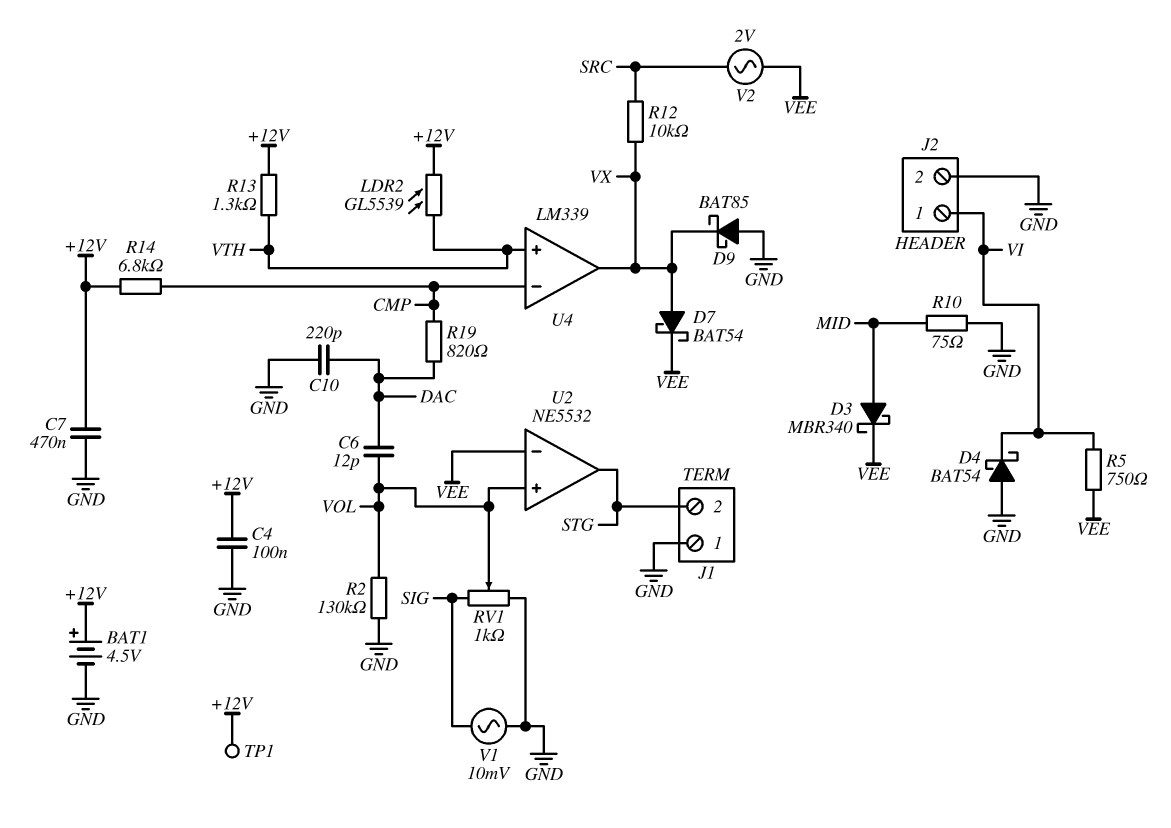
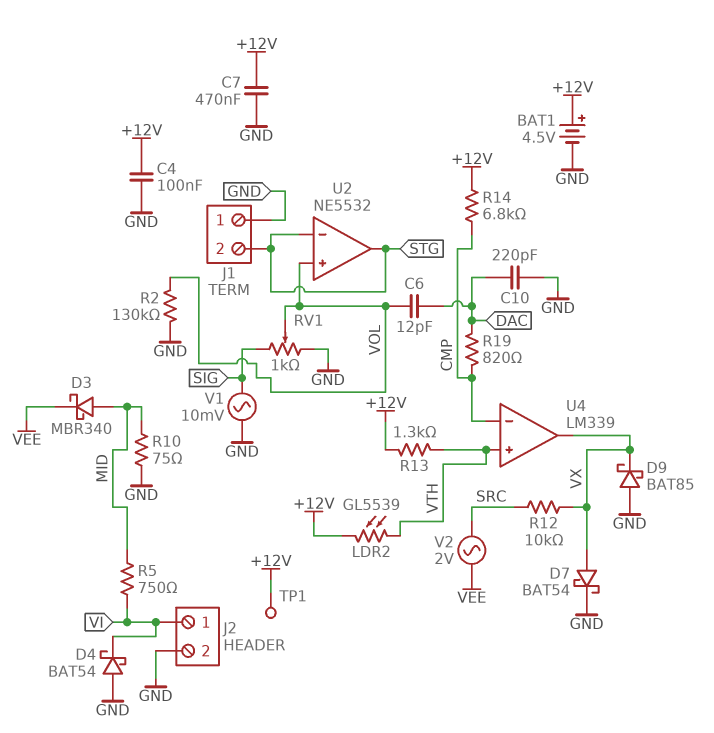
D7: schottky BAT54 (A VX, K VEE) -> schottky BAT54 (A VX, K GND)
R5: 750 (VEE, VI) -> 750 (MID, VI)
U2 pin in-: VEE -> STG

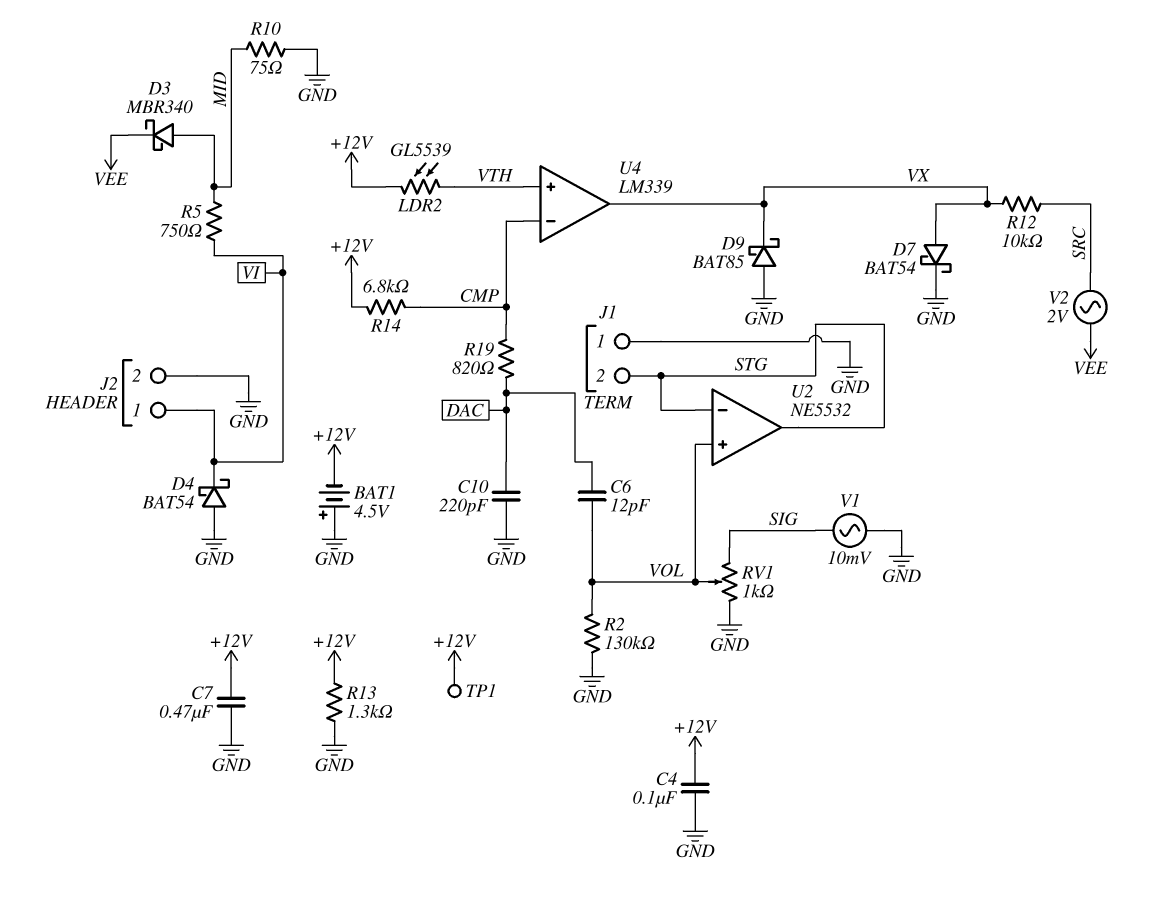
BAT1: 4.5V (plus +12V, minus GND) -> 4.5V (plus GND, minus +12V)
R13: 1.3k (+12V, VTH) -> 1.3k (+12V, GND)

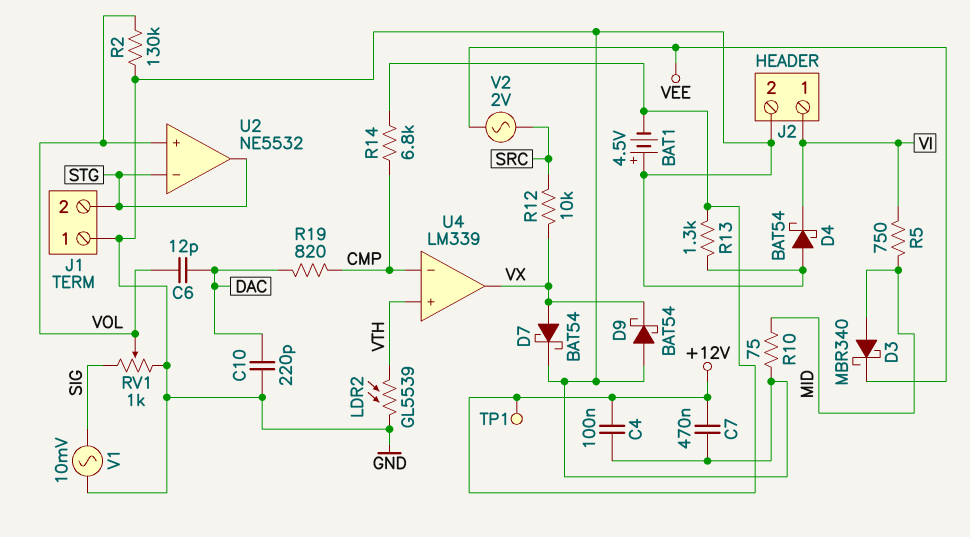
D9: schottky BAT85 (A GND, K VX) -> schottky BAT54 (A GND, K VX)
LDR2: GL5539 (+12V, VTH) -> GL5539 (GND, VTH)

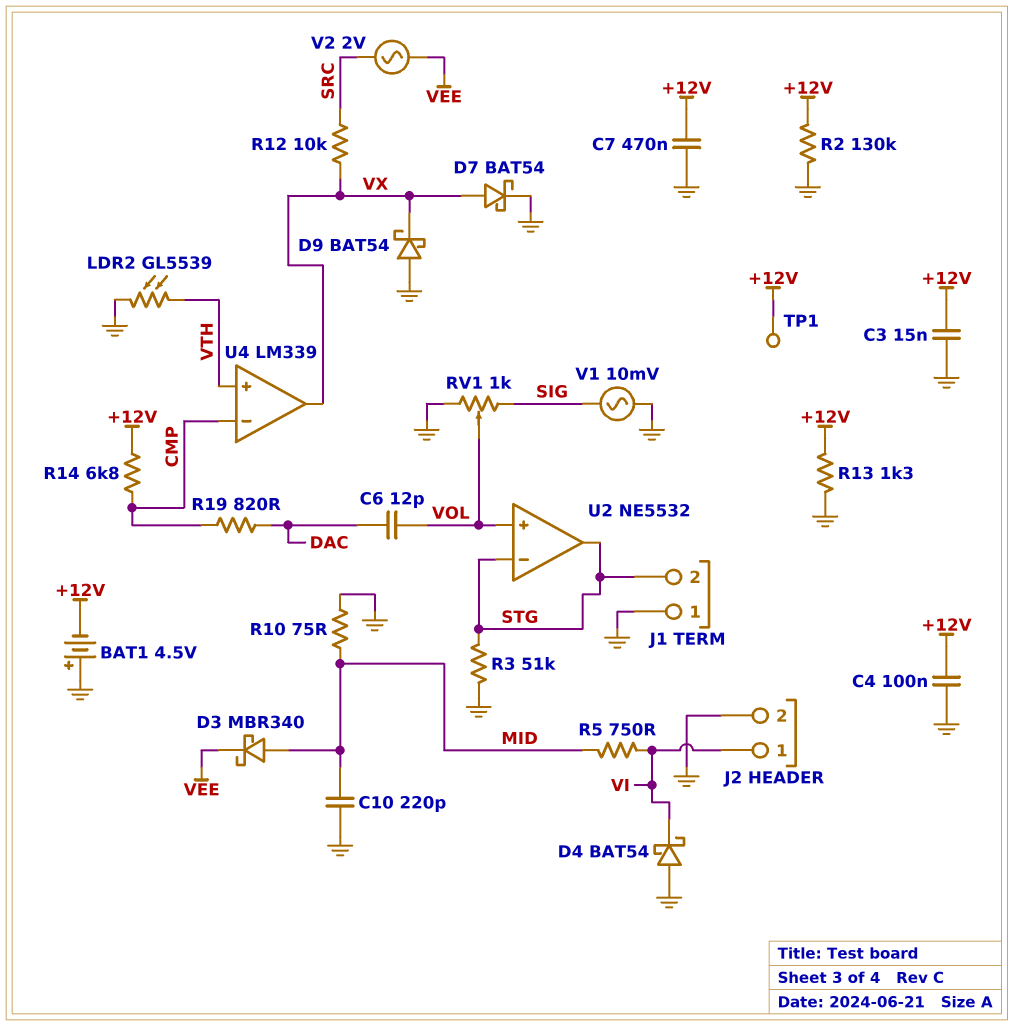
C3: none -> 15nF (+12V, GND)
C10: 220pF (DAC, GND) -> 220pF (GND, MID)
R2: 130k (GND, VOL) -> 130k (+12V, GND)
R3: none -> 51k (GND, STG)

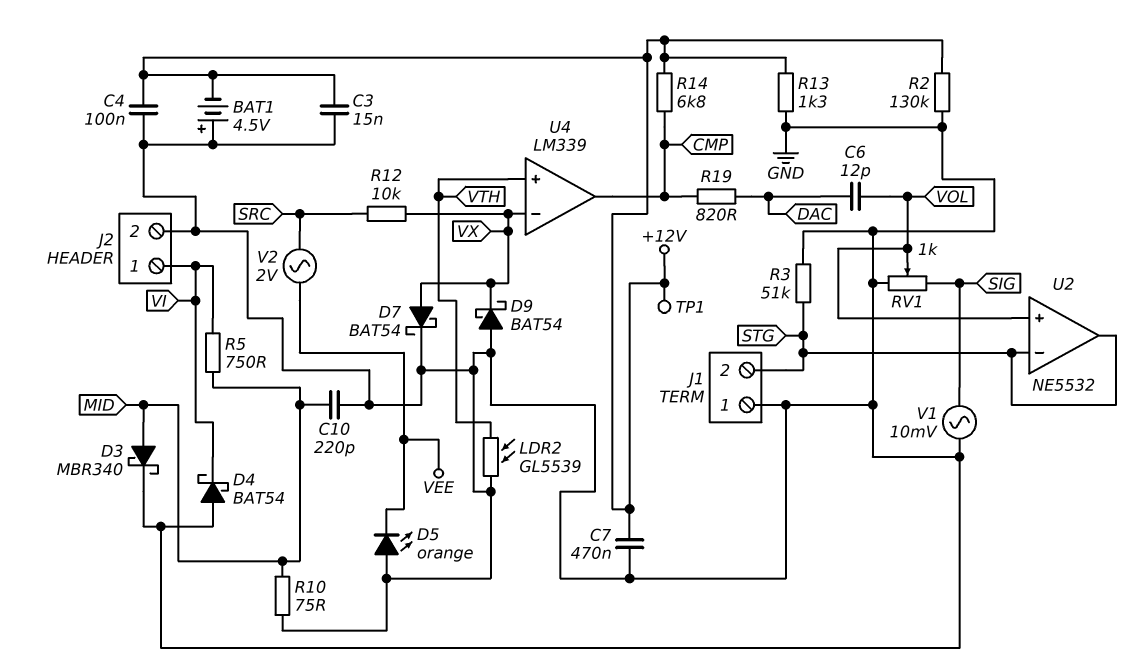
D3: schottky MBR340 (A MID, K VEE) -> schottky MBR340 (A MID, K GND)
D5: none -> LED orange (A GND, K VEE)
U4 pin in-: CMP -> VX
U4 pin out: VX -> CMP

